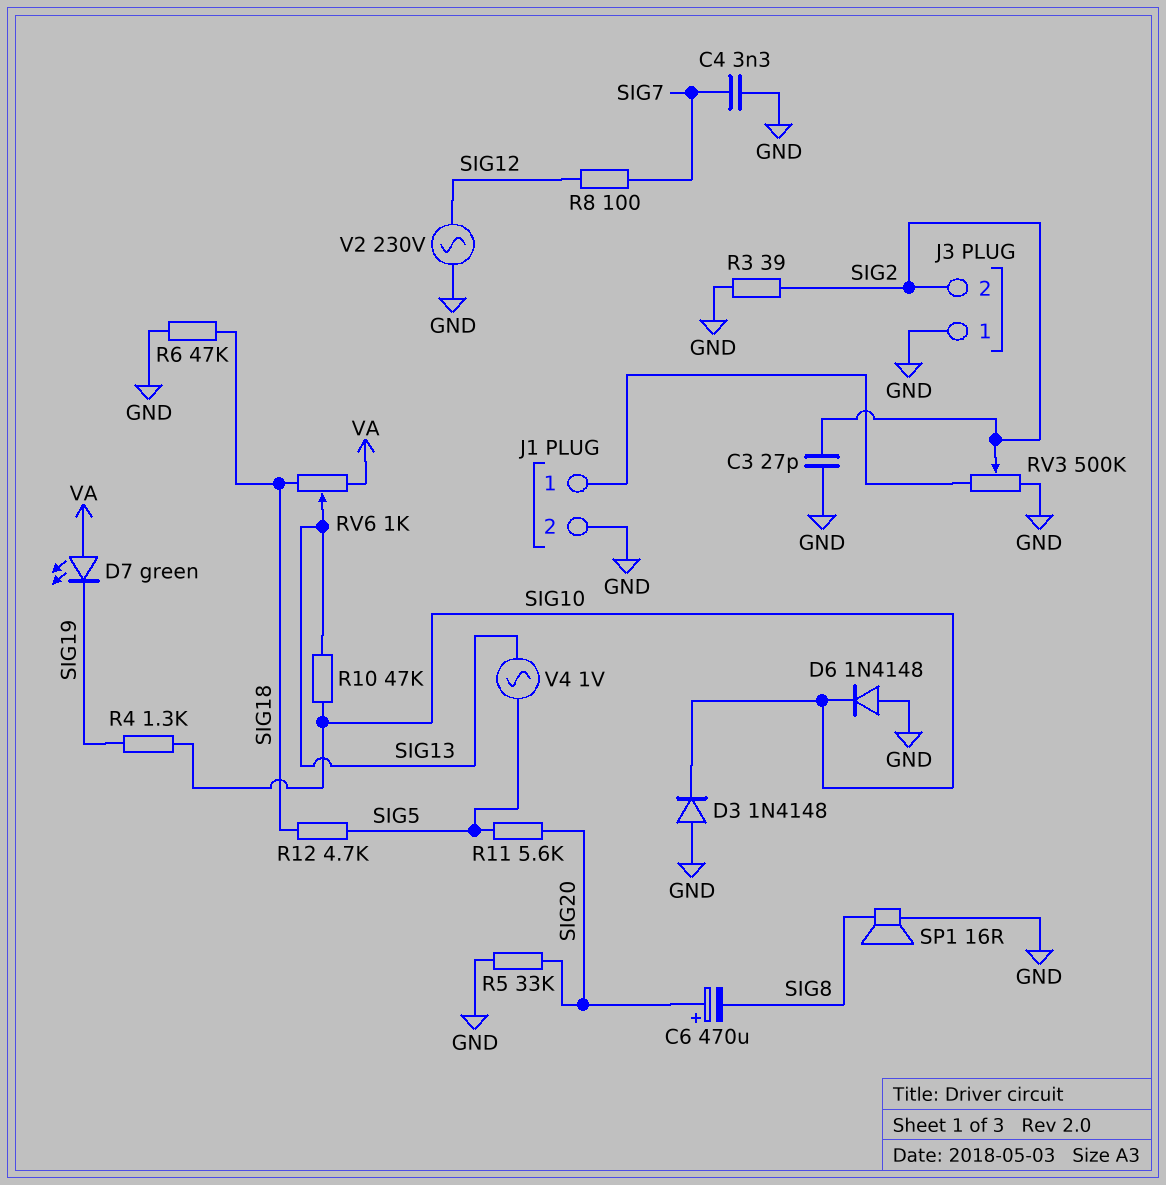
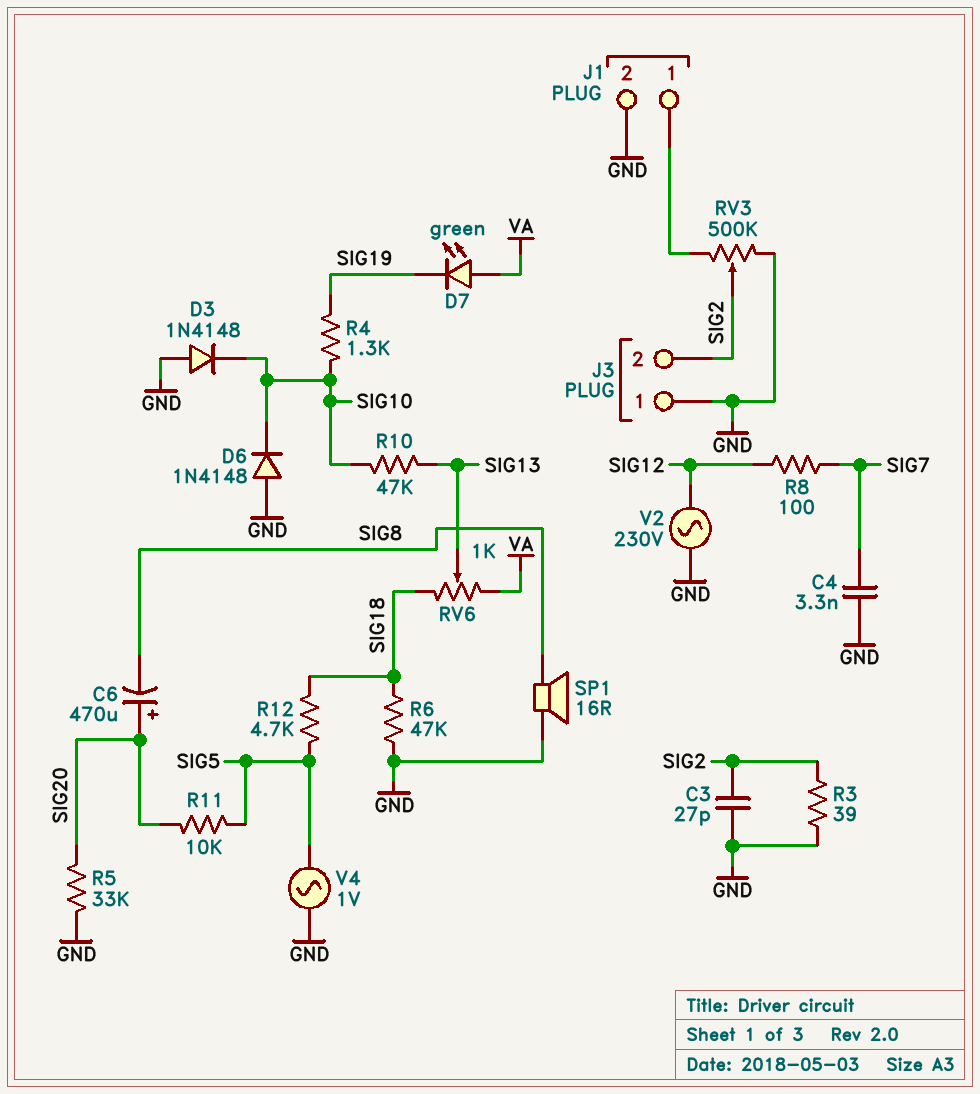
R11: 5.6k (SIG5, SIG20) -> 10k (SIG5, SIG20)
V4: AC 1V (SIG5, SIG13) -> AC 1V (GND, SIG5)

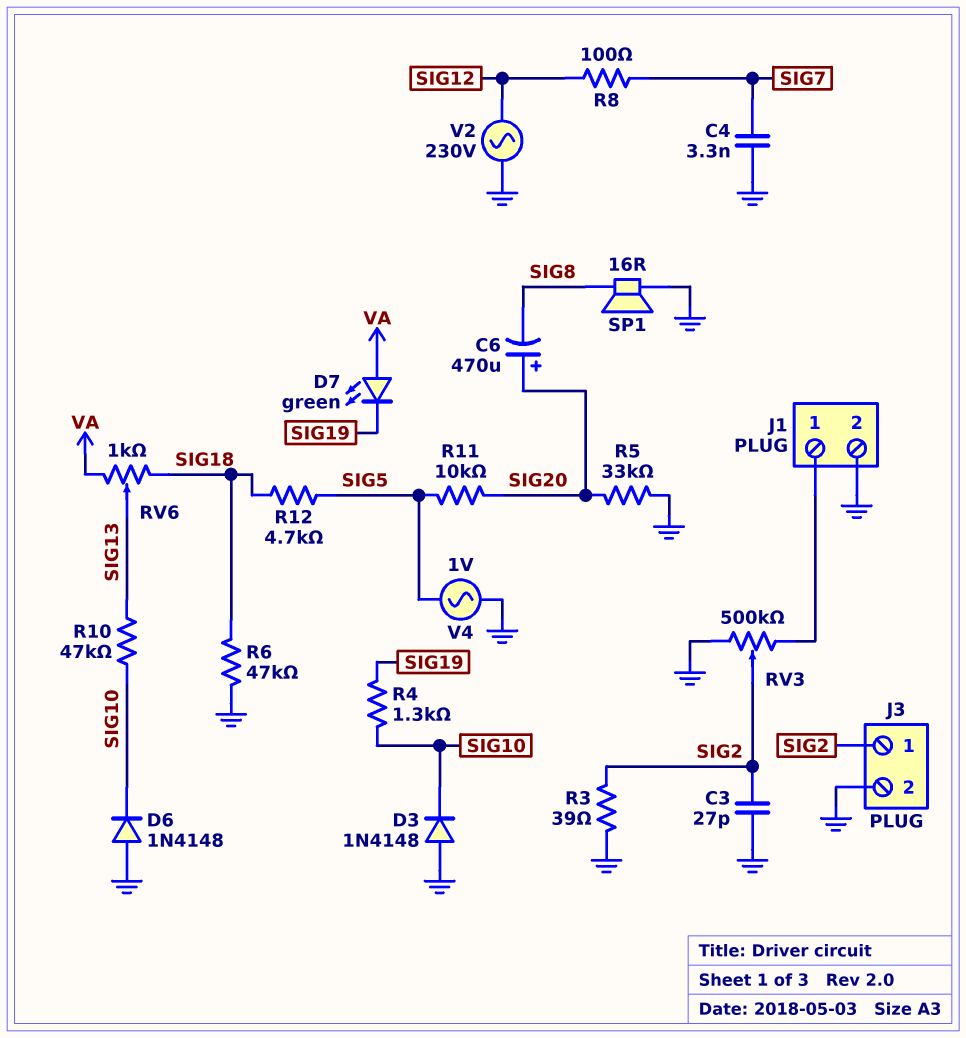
J3 pin 1: GND -> SIG2
J3 pin 2: SIG2 -> GND

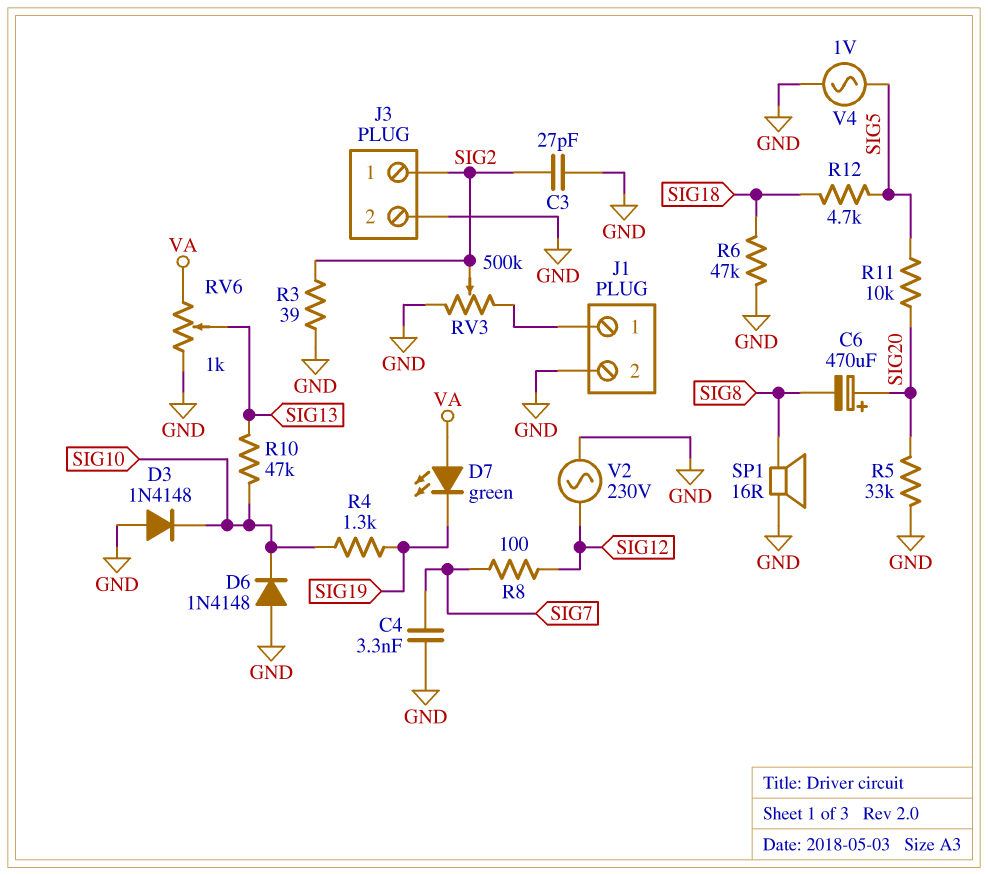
RV6: 1k (SIG18, VA, wiper SIG13) -> 1k (GND, VA, wiper SIG13)

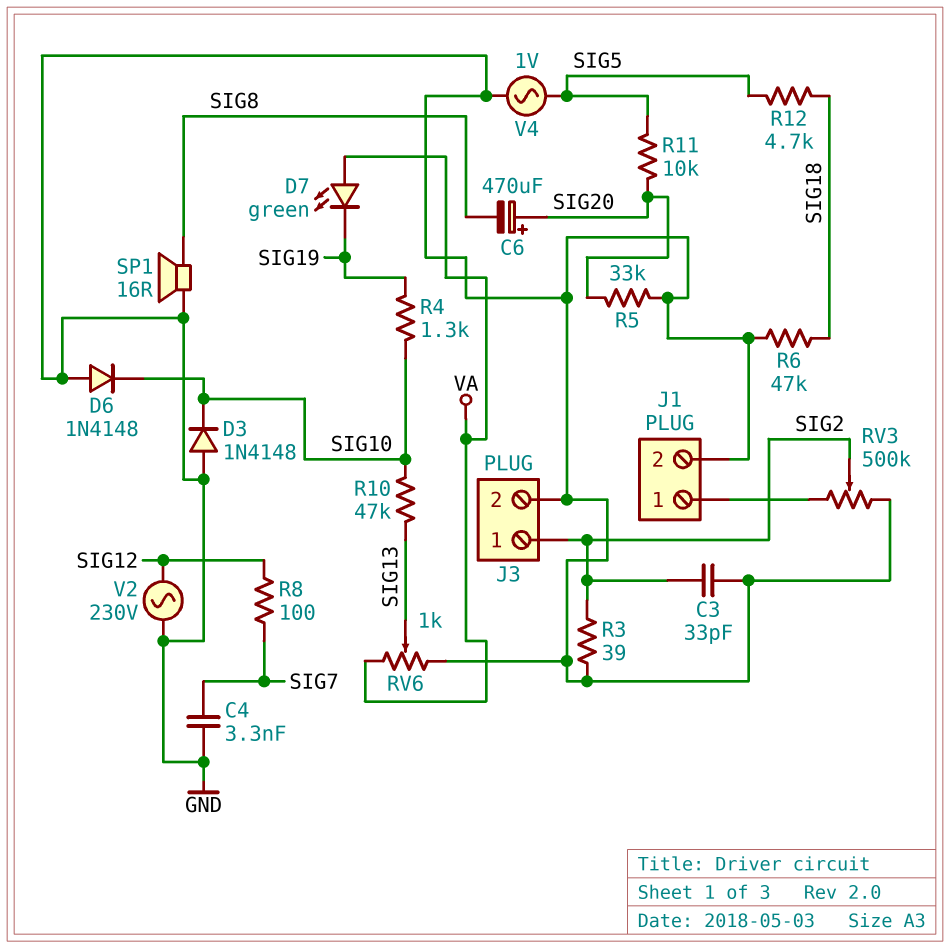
C3: 27pF (GND, SIG2) -> 33pF (GND, SIG2)

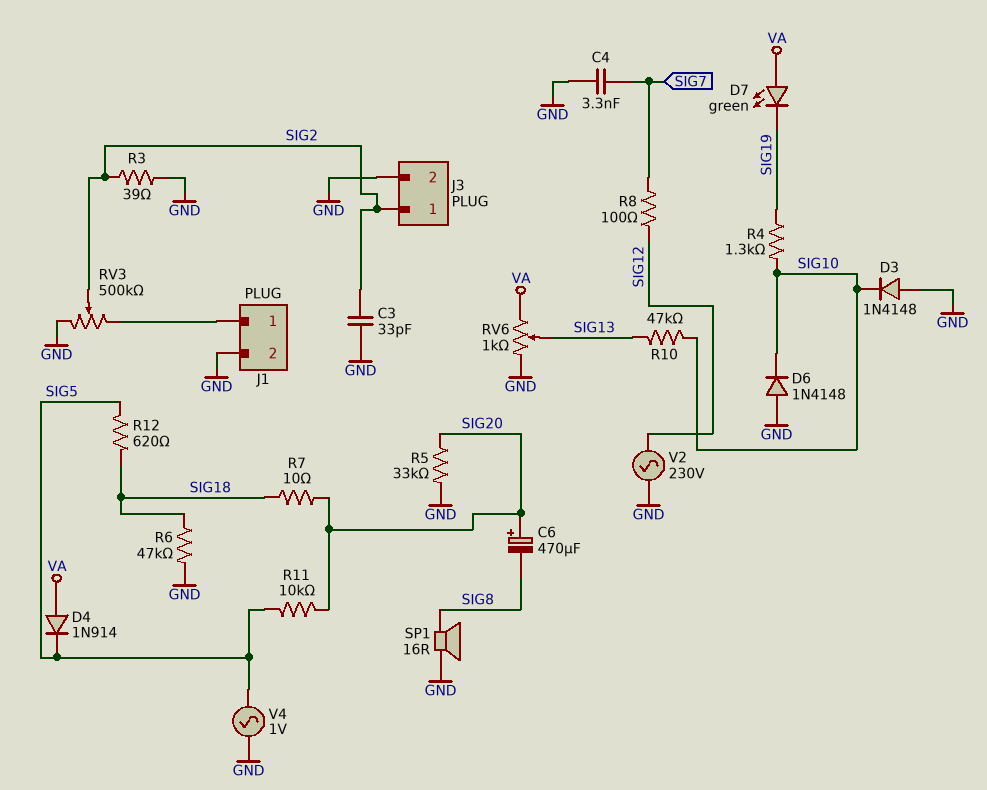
D4: none -> diode 1N914 (A VA, K SIG5)
R7: none -> 10 (SIG18, SIG20)
R12: 4.7k (SIG5, SIG18) -> 620 (SIG5, SIG18)

